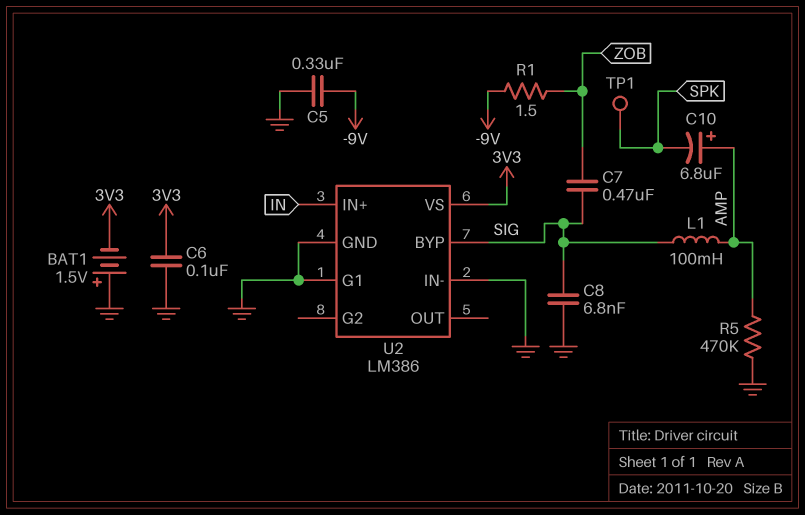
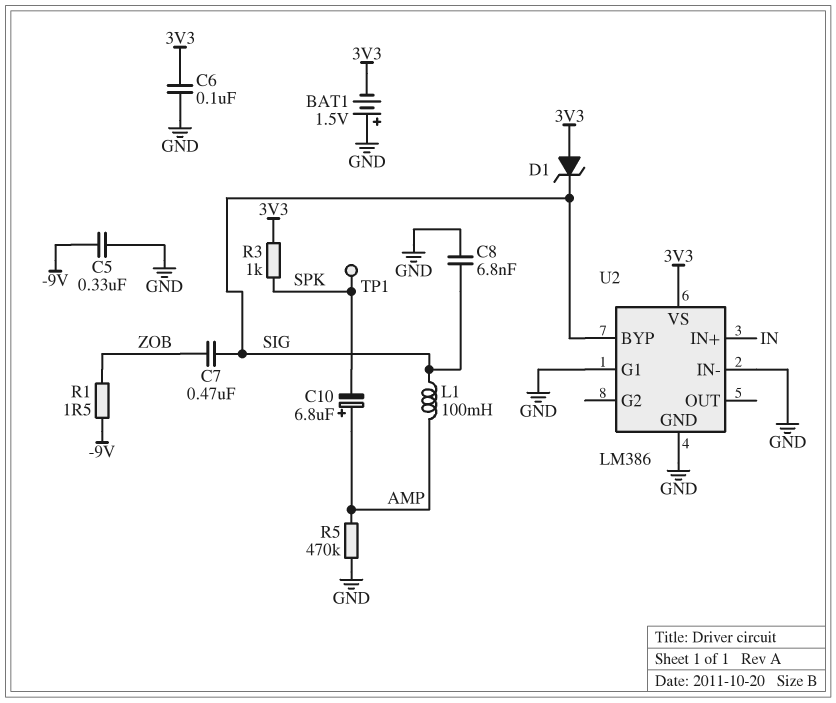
D1: none -> zener (A 3V3, K SIG)
R3: none -> 1k (3V3, SPK)

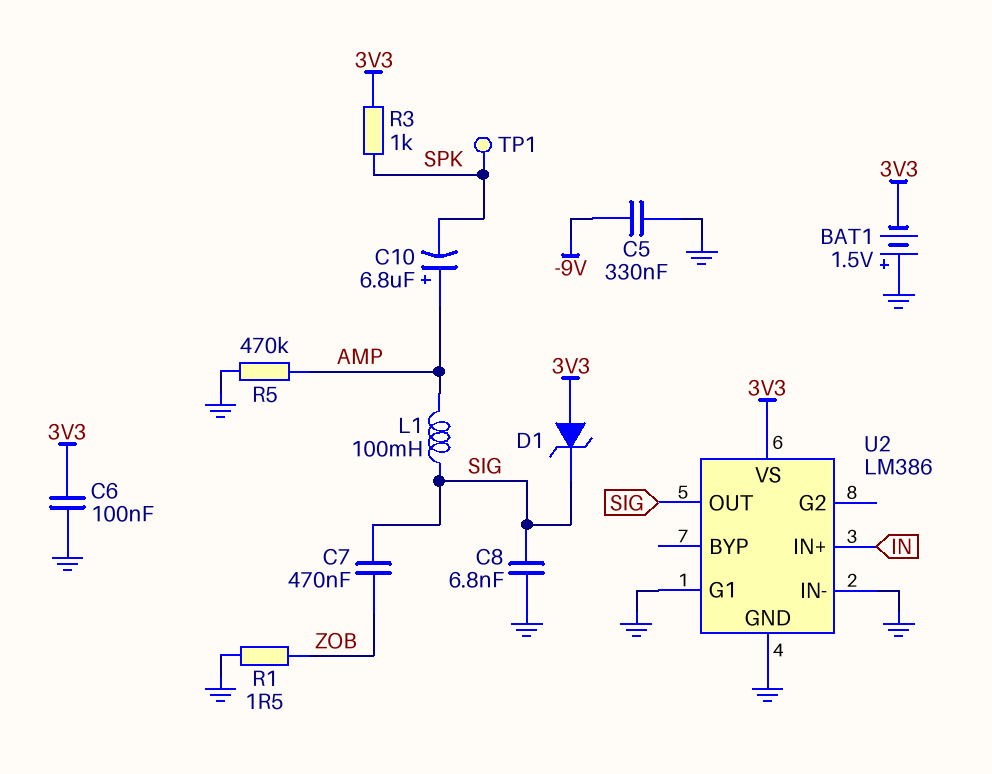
R1: 1.5 (-9V, ZOB) -> 1.5 (GND, ZOB)
U2 pin BYP: SIG -> none
U2 pin OUT: none -> SIG

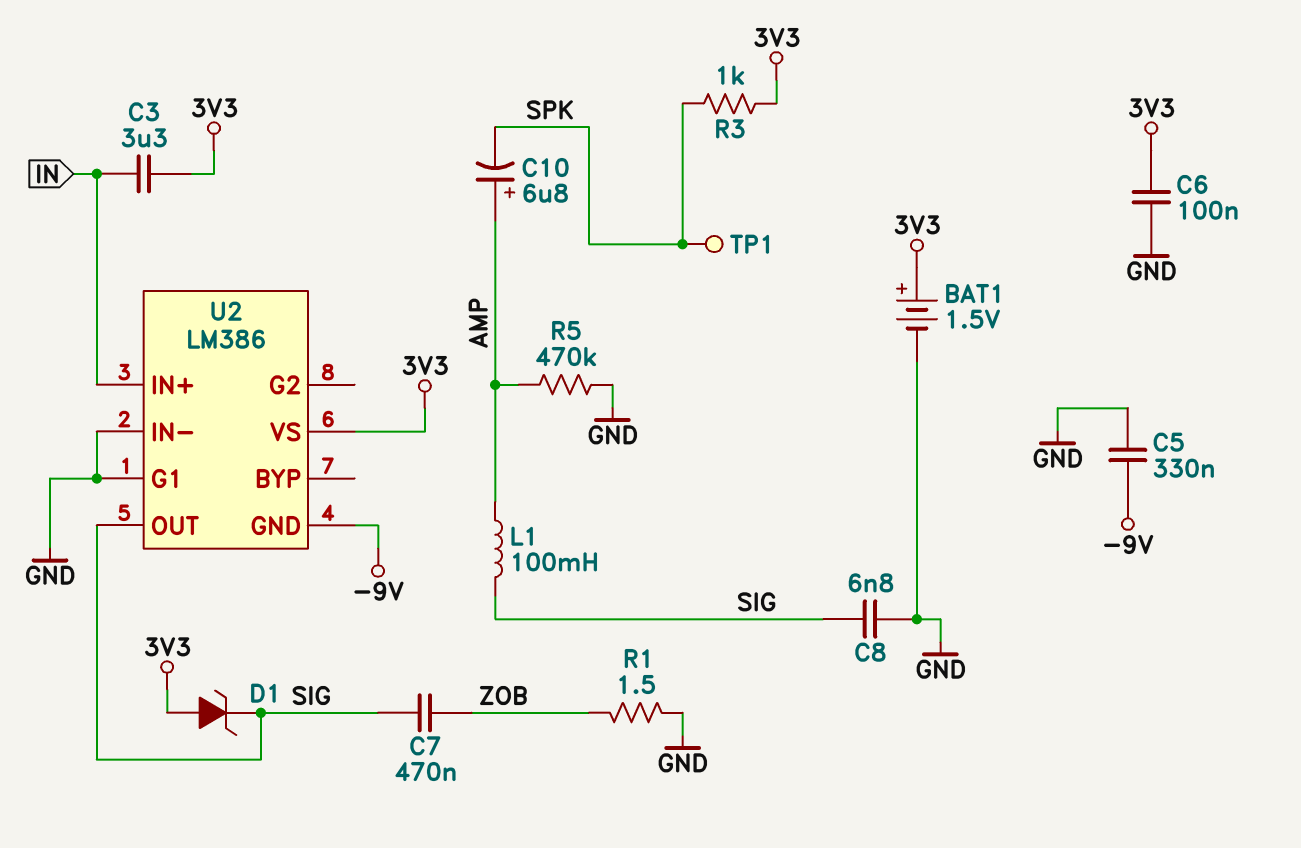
BAT1: 1.5V (plus GND, minus 3V3) -> 1.5V (plus 3V3, minus GND)
C3: none -> 3.3uF (3V3, IN)
U2 pin GND: GND -> -9V

